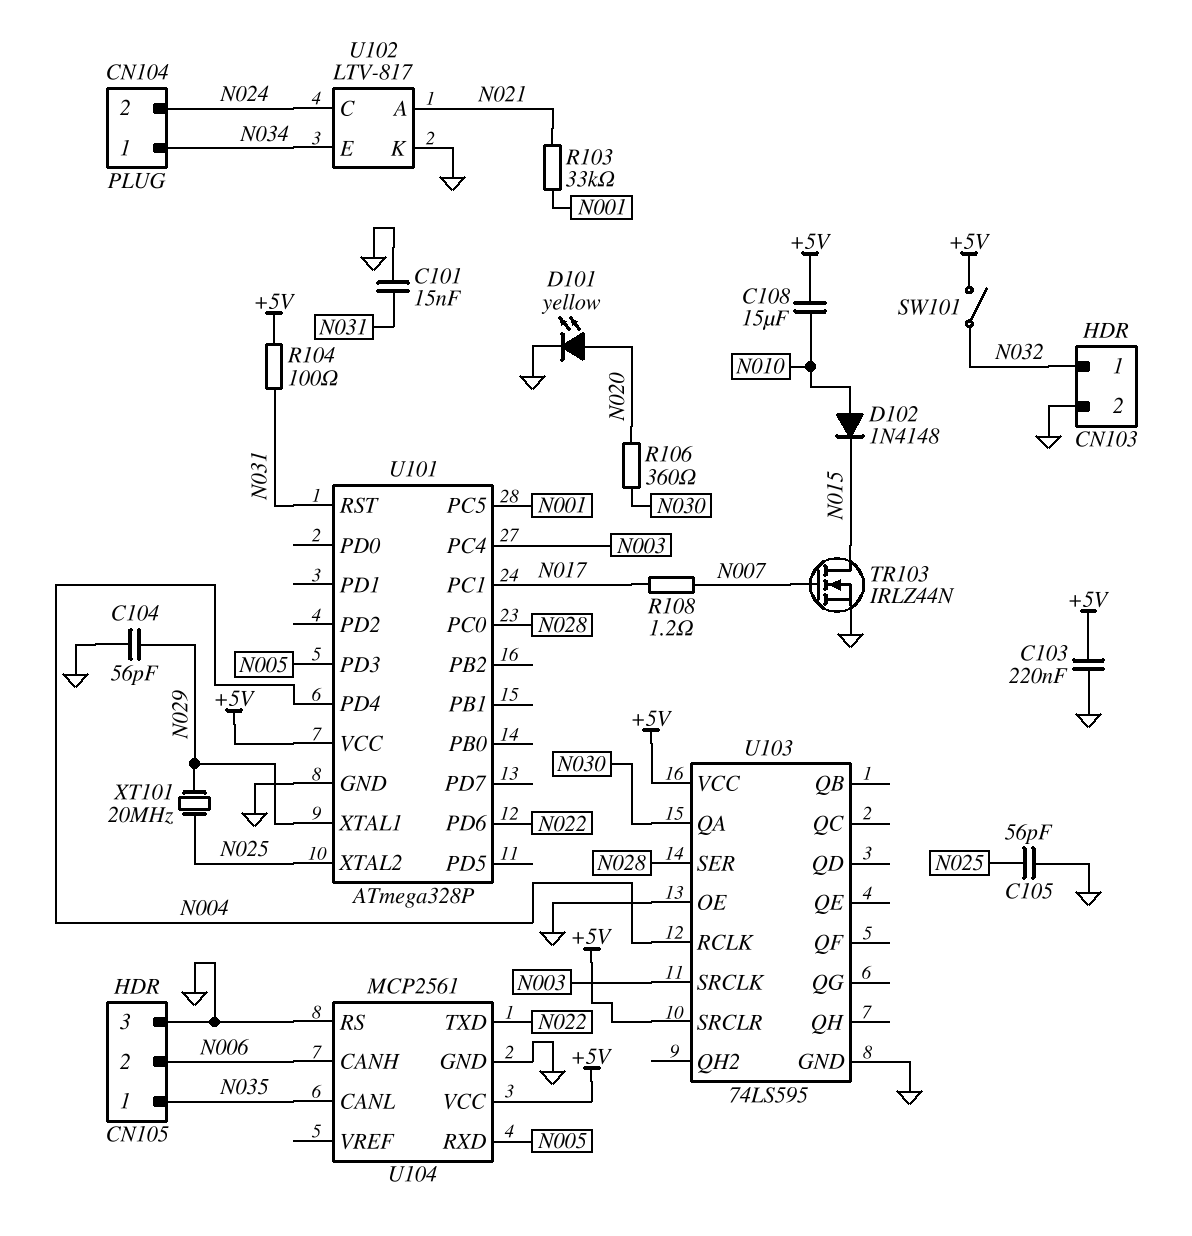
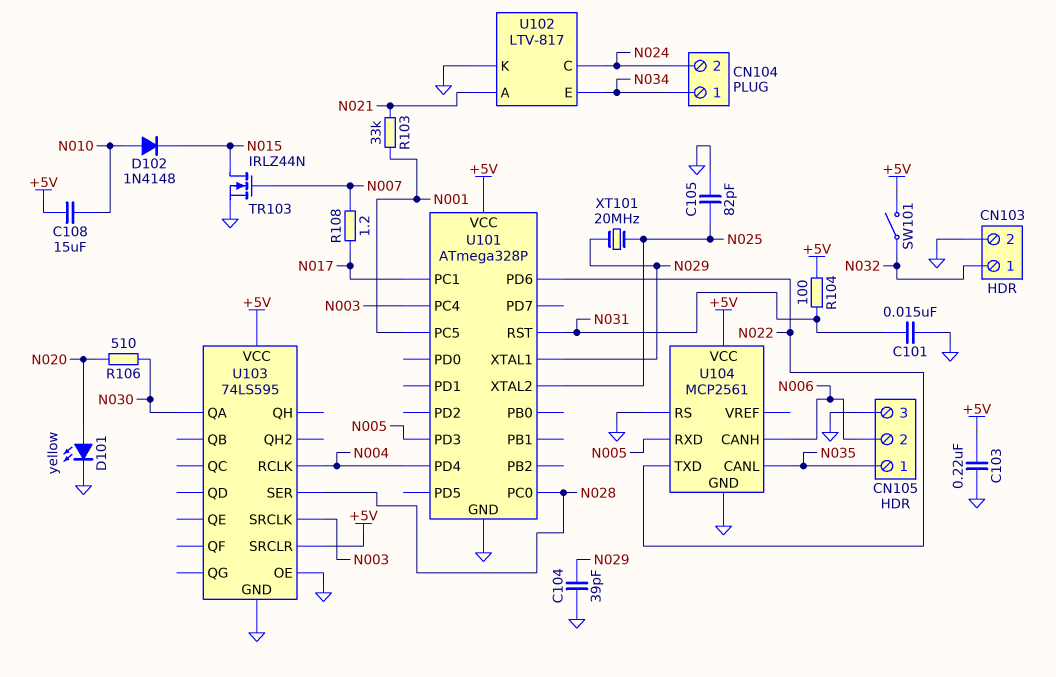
C104: 56pF (GND, N029) -> 39pF (GND, N029)
C105: 56pF (GND, N025) -> 82pF (GND, N025)
R106: 360 (N020, N030) -> 510 (N020, N030)

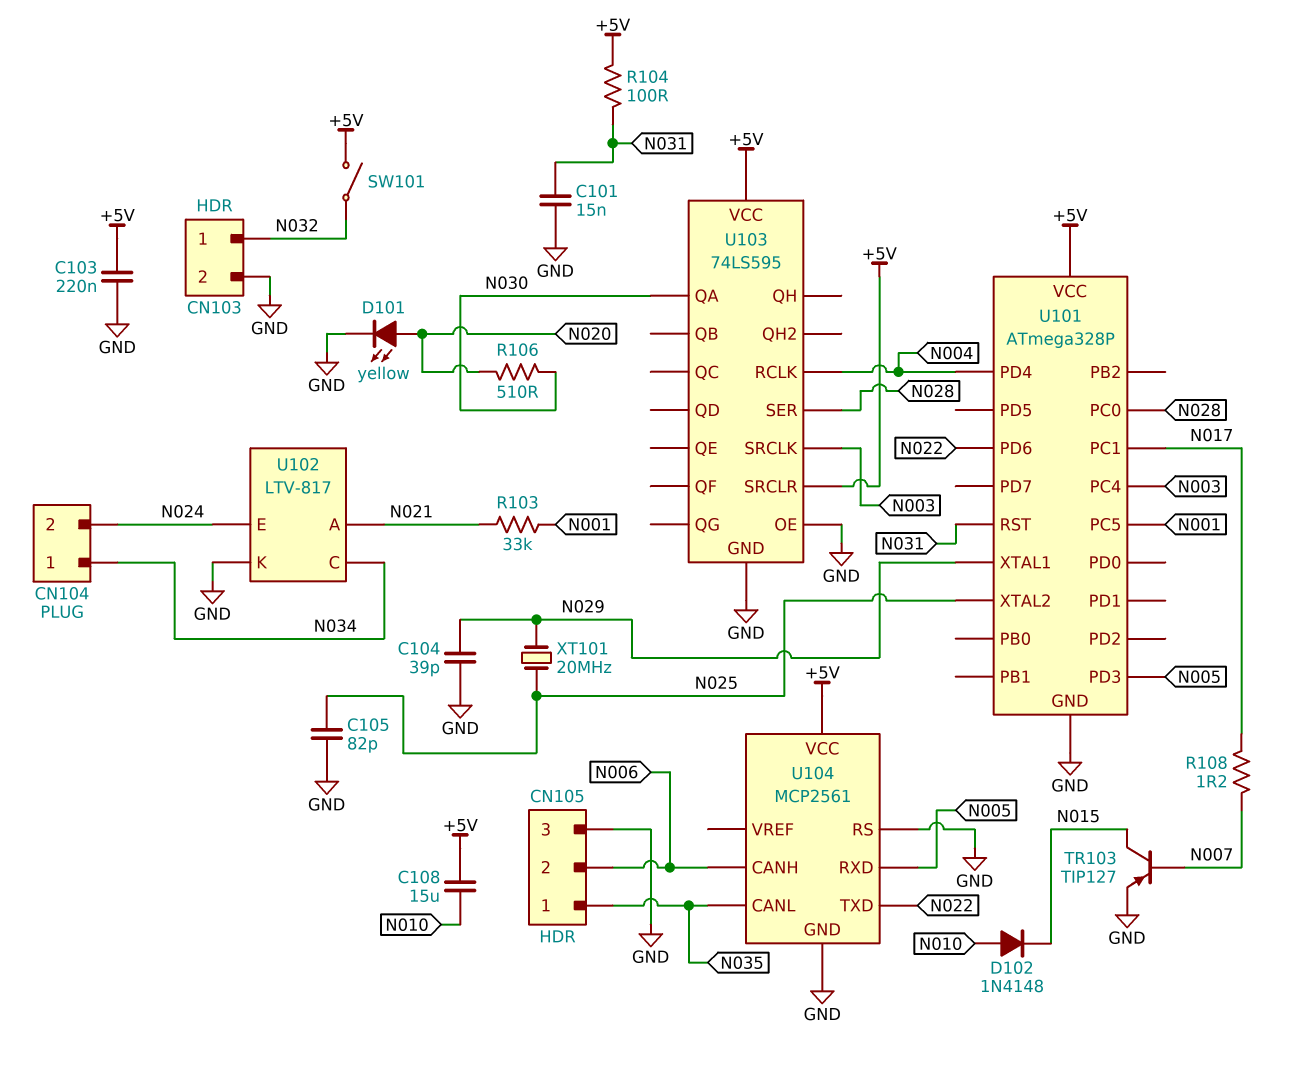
TR103: NMOS IRLZ44N (G N007, D N015, S GND) -> PNP TIP127 (B N007, C N015, E GND)
U102 pin C: N024 -> N034
U102 pin E: N034 -> N024

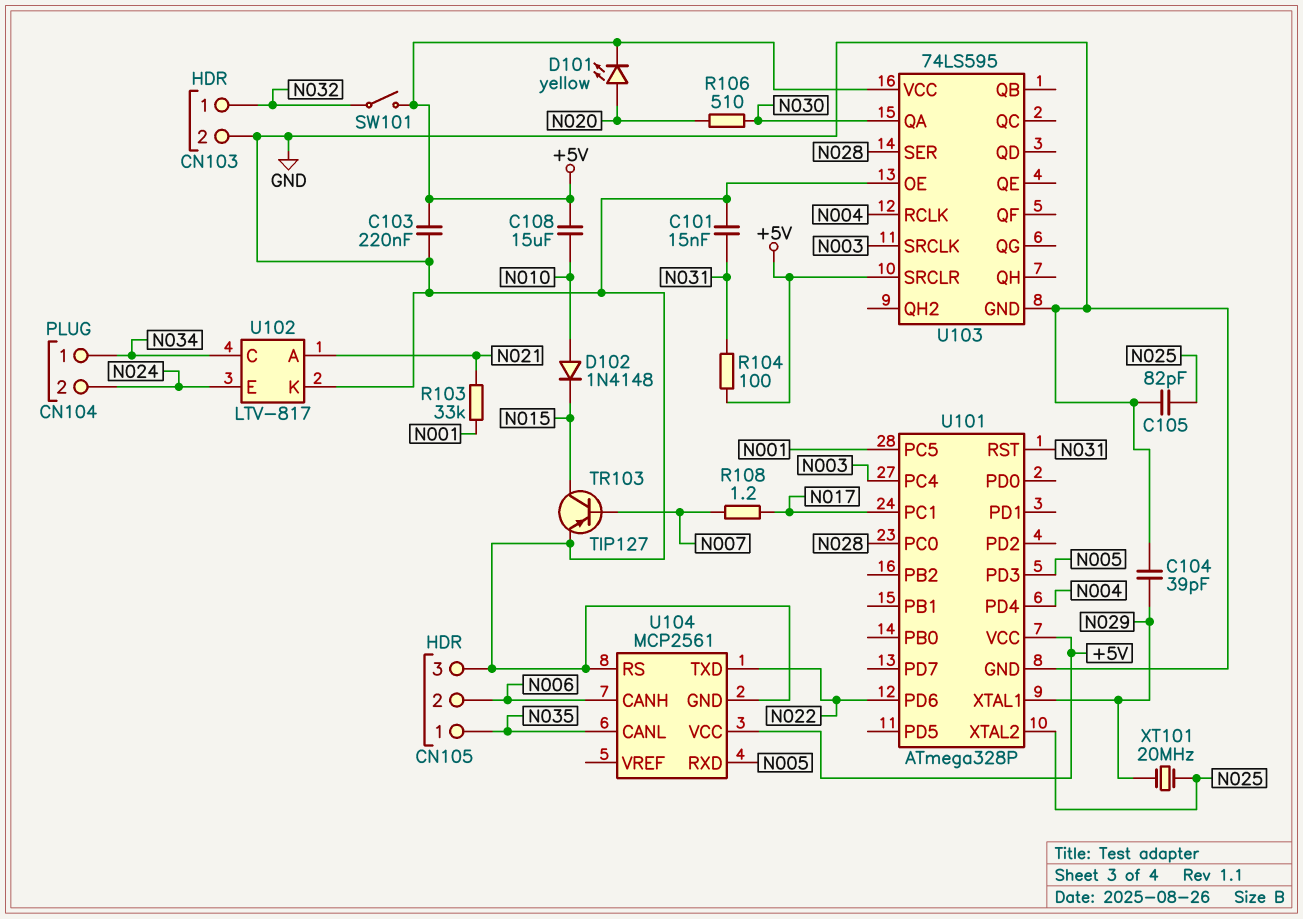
D101: LED yellow (A N020, K GND) -> LED yellow (A N020, K +5V)

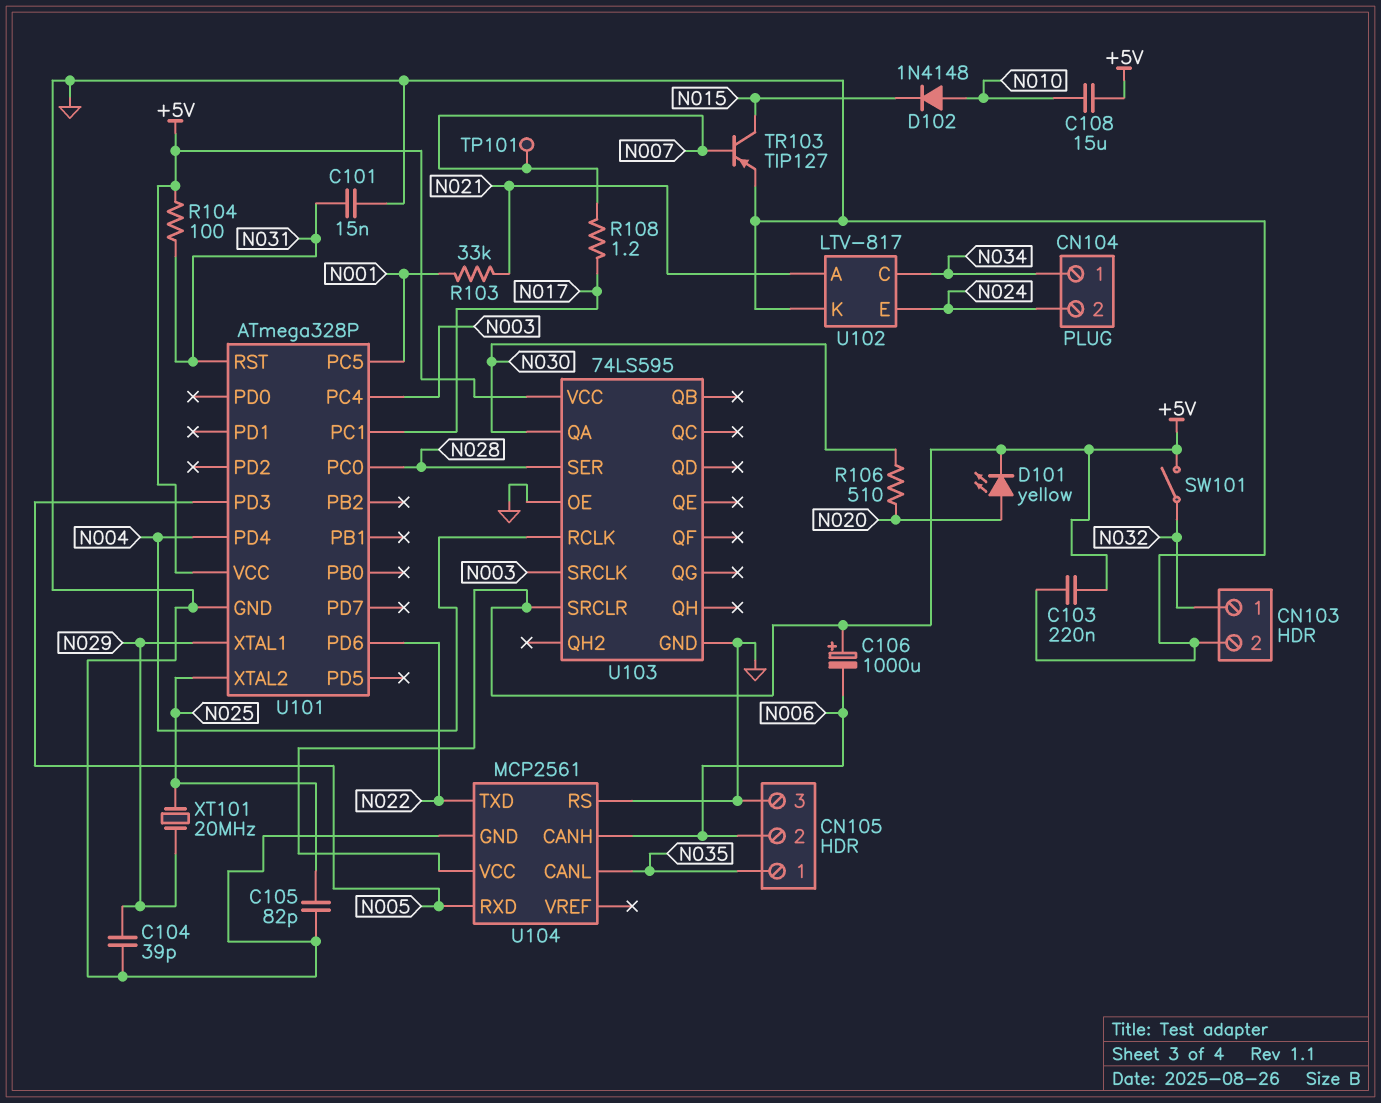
C106: none -> 1000uF (plus +5V, minus N006)
TP101: none -> test point (N007)

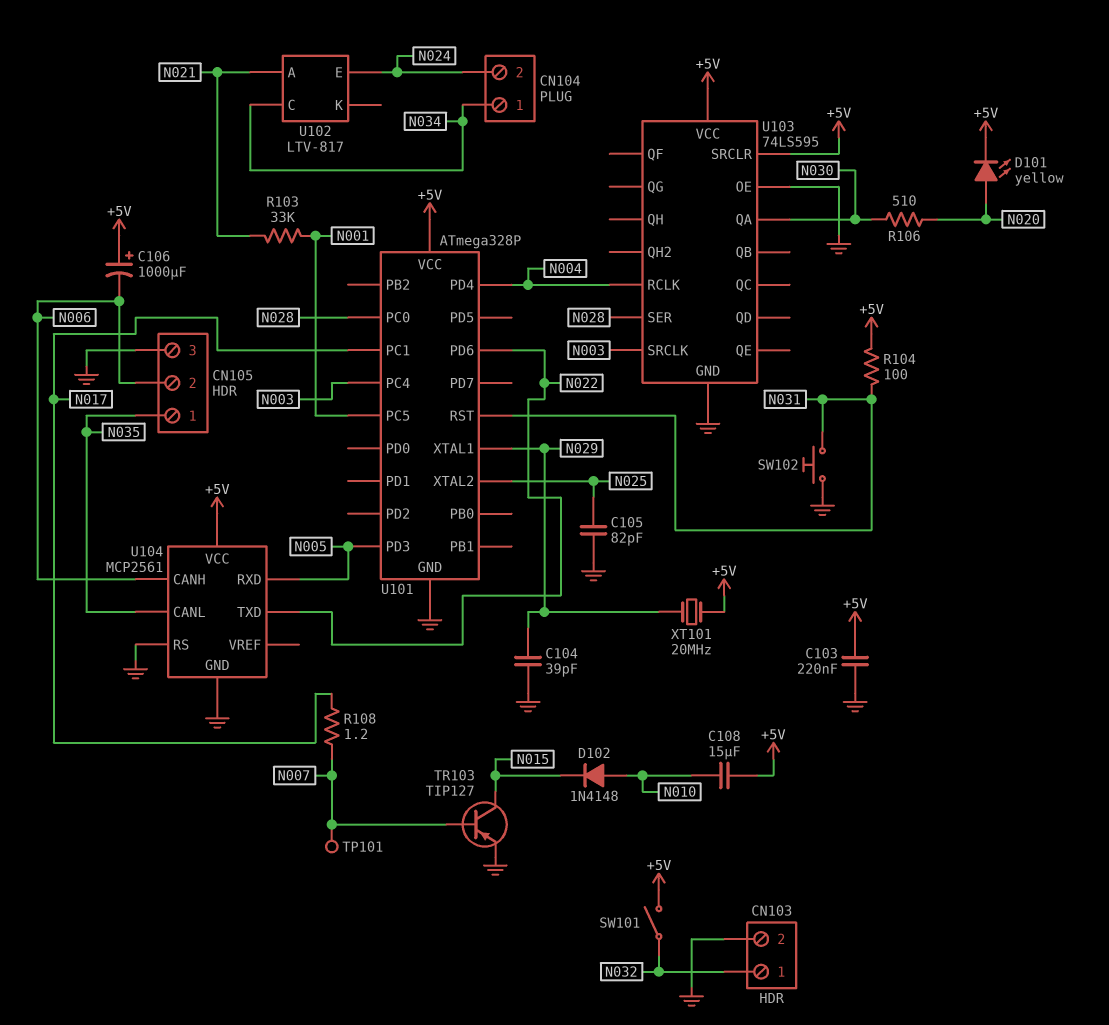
C101: 15nF (GND, N031) -> none
SW102: none -> button (GND, N031)
U102 pin K: GND -> none
XT101: 20MHz (N025, N029) -> 20MHz (+5V, N029)

